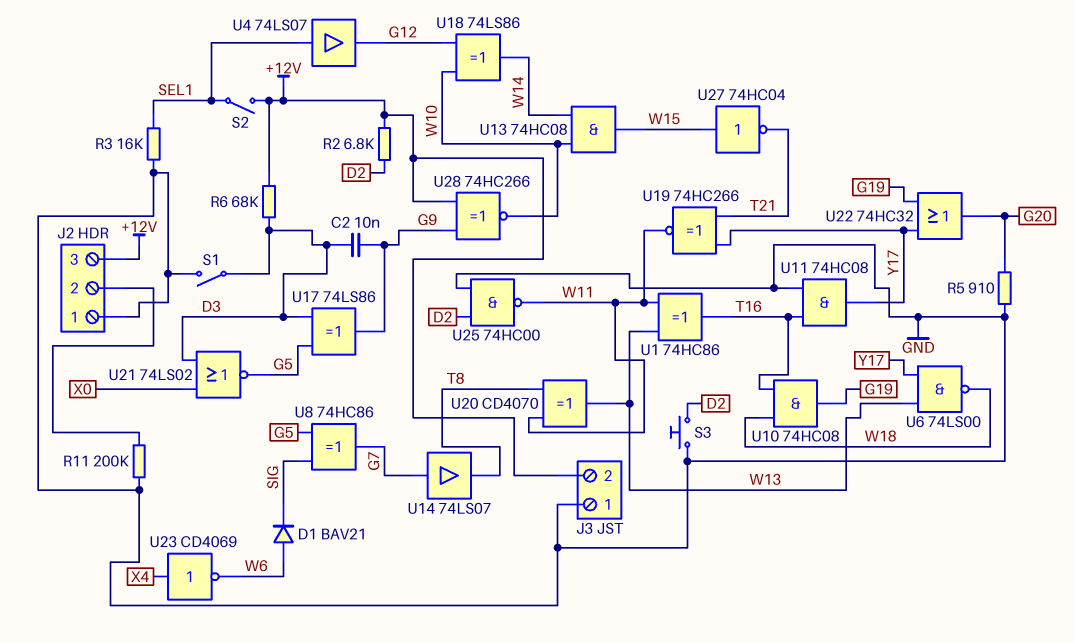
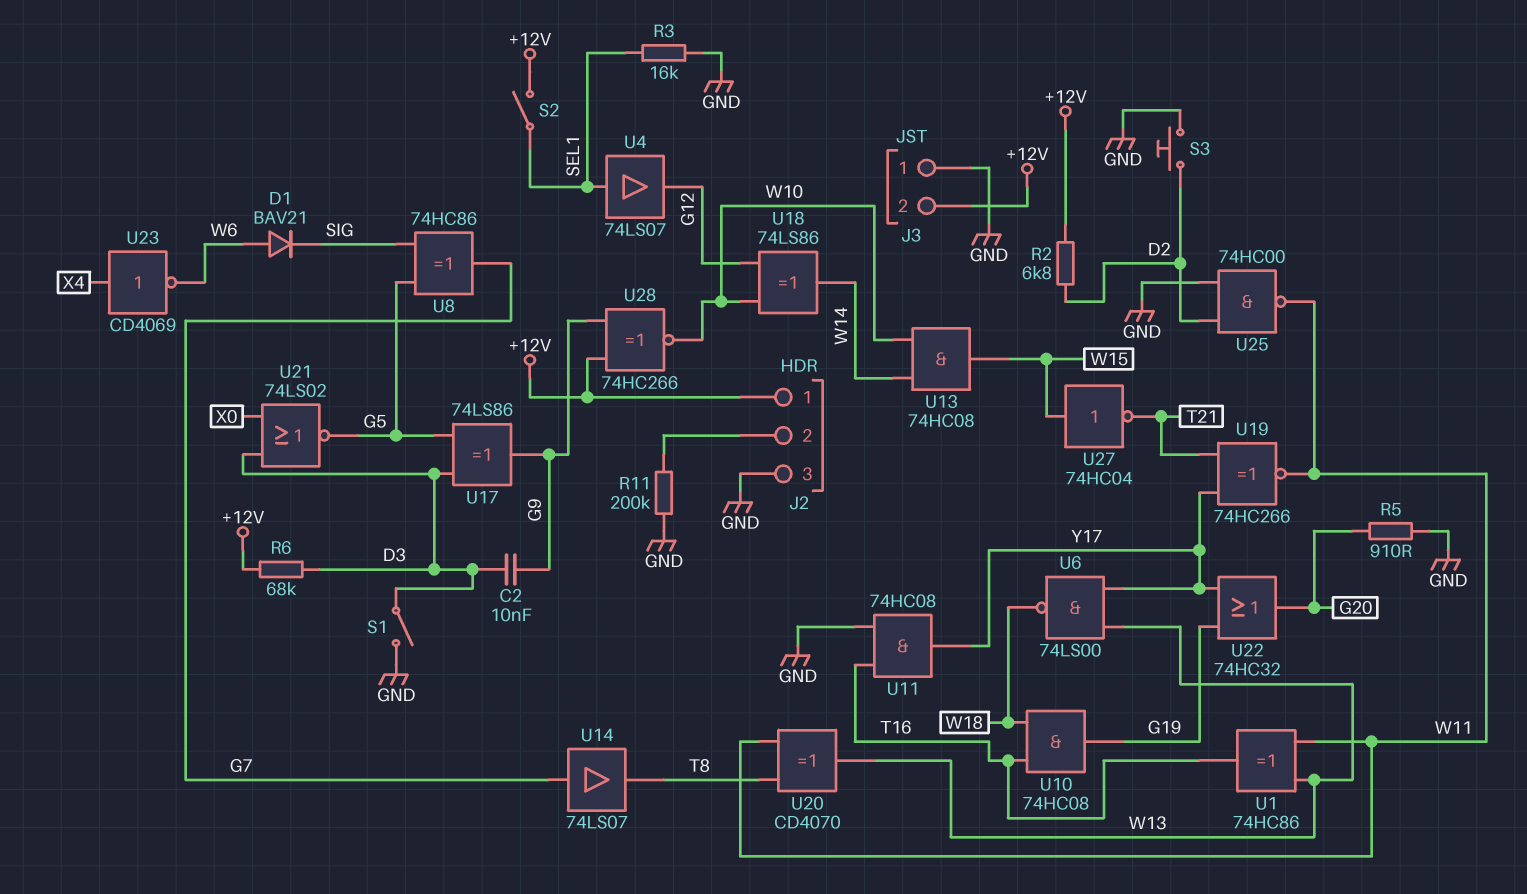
J2 pin 1: GND -> +12V
J2 pin 3: +12V -> GND

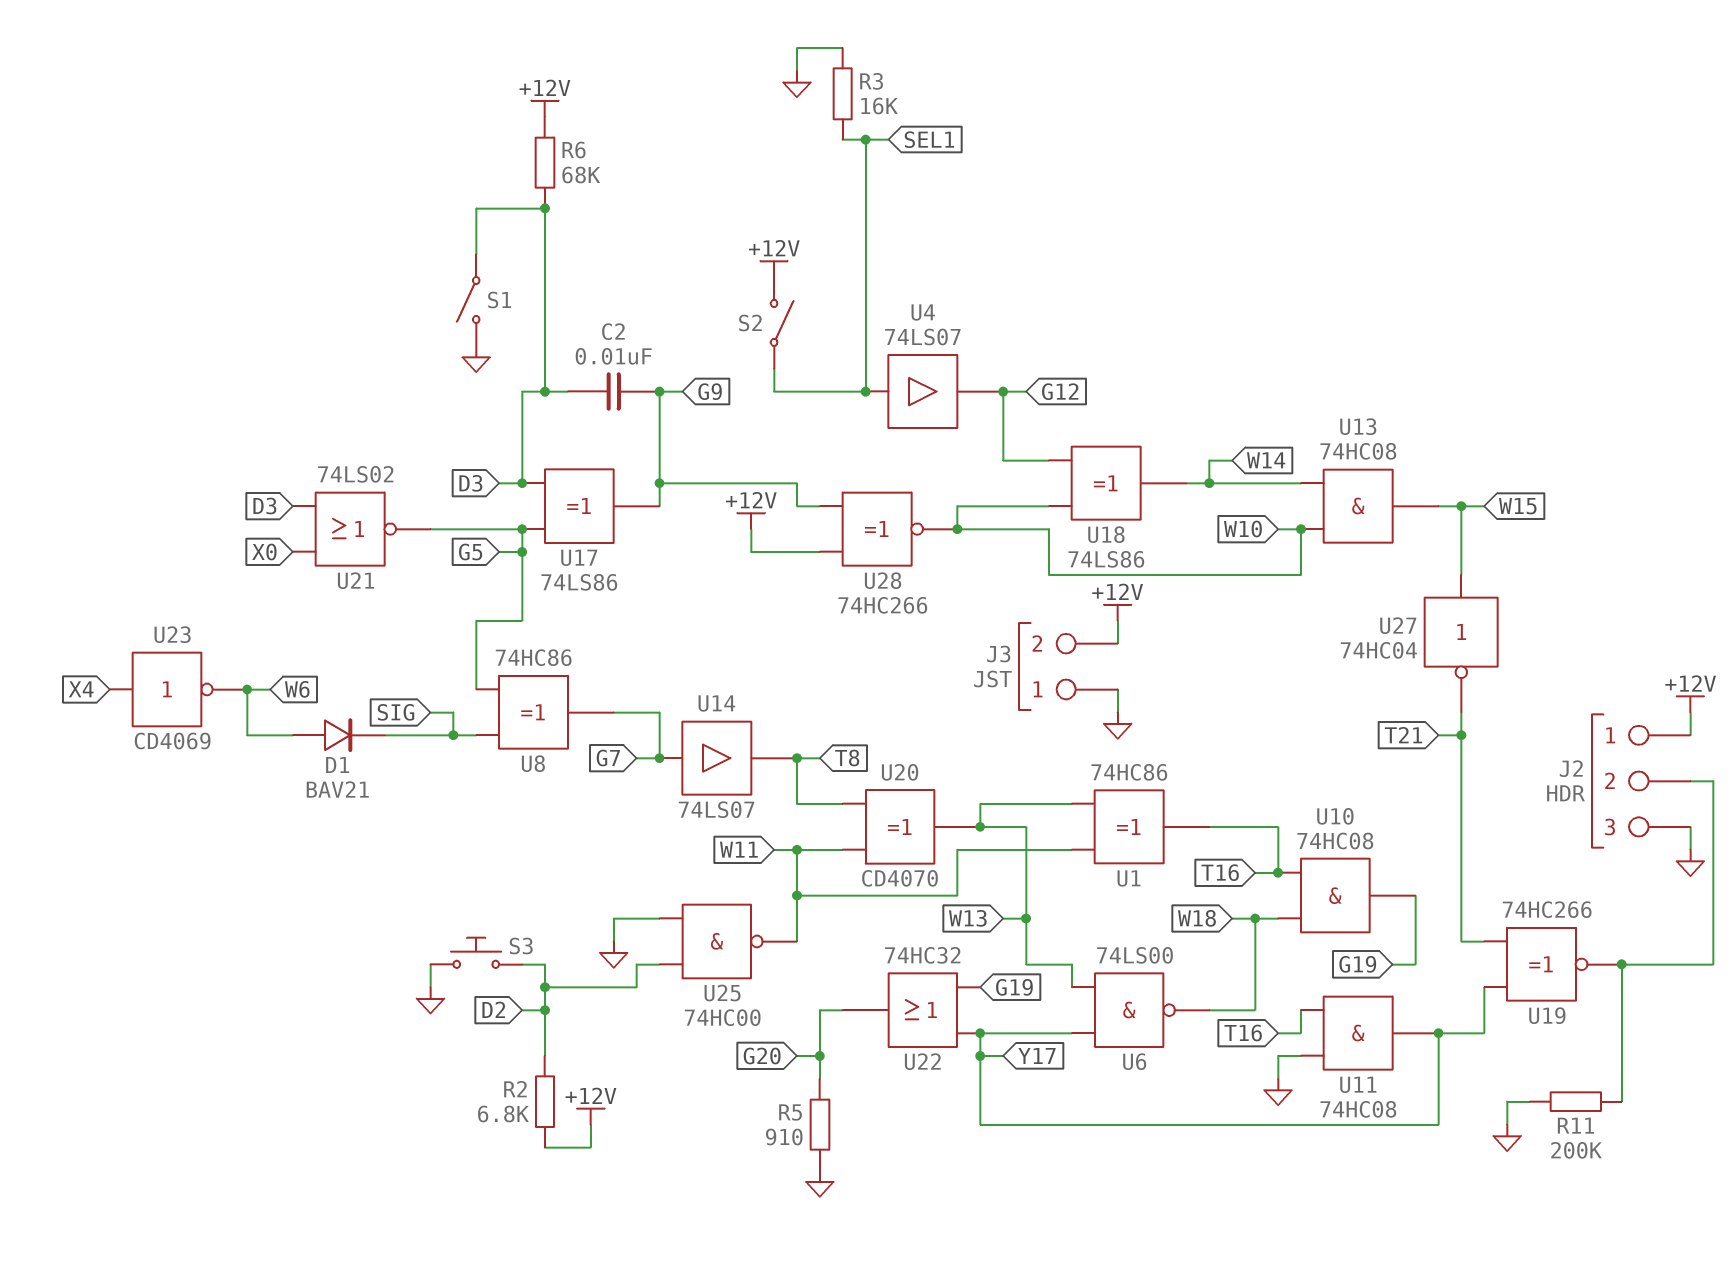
U19: XNOR 74HC266 (in T21, in Y17, out W11) -> XNOR 74HC266 (in T21, in Y17, out J2/2)

